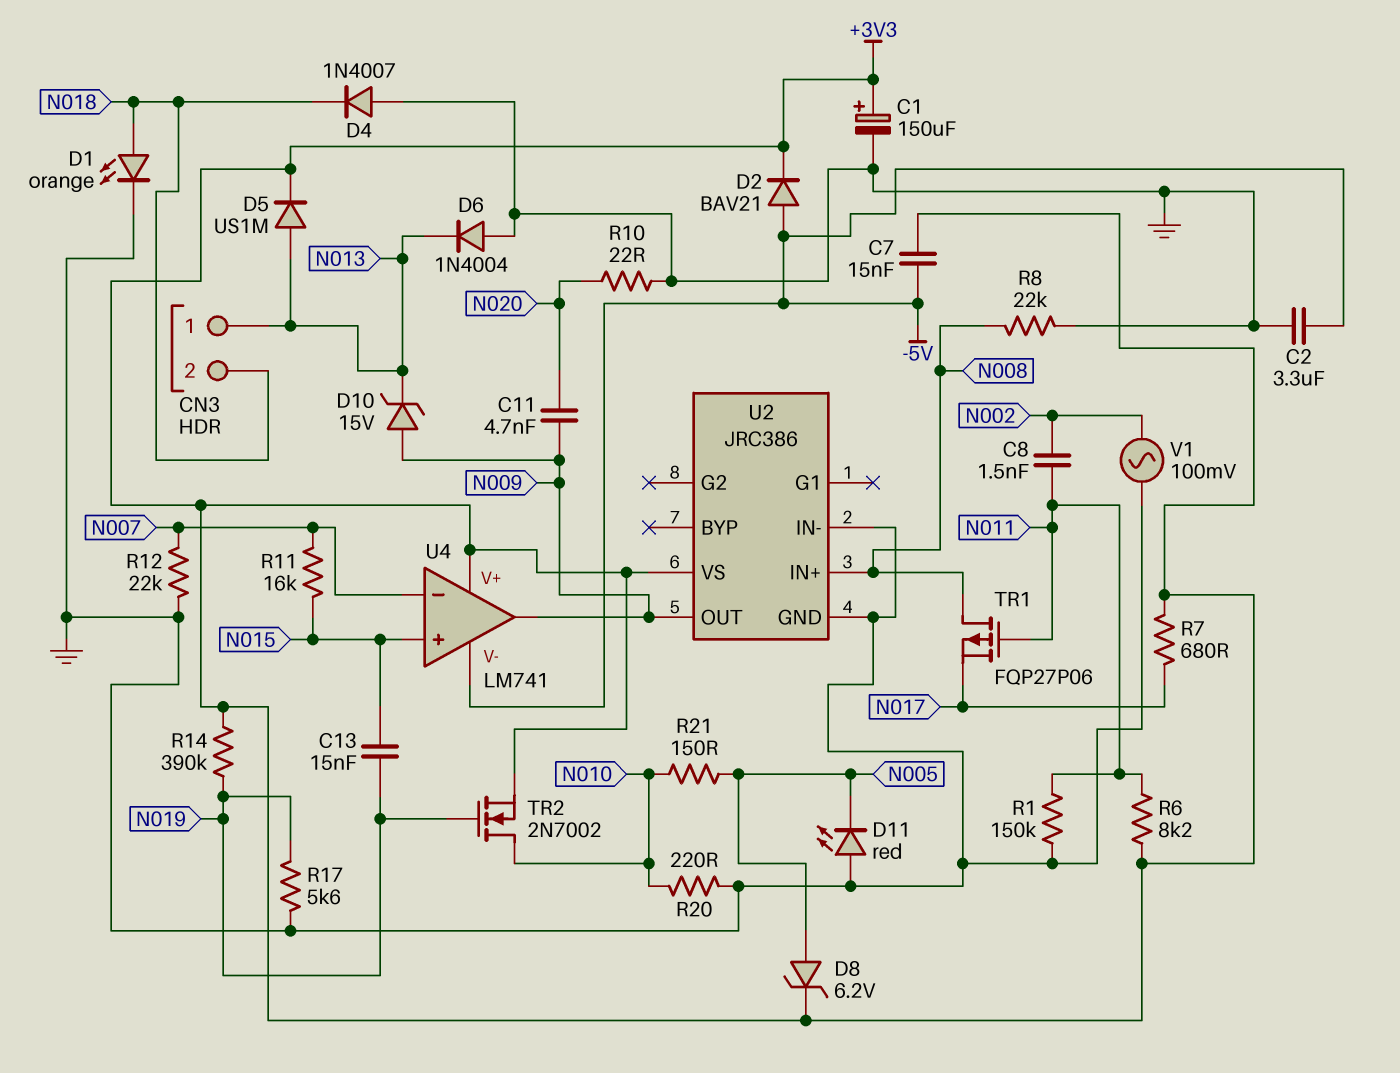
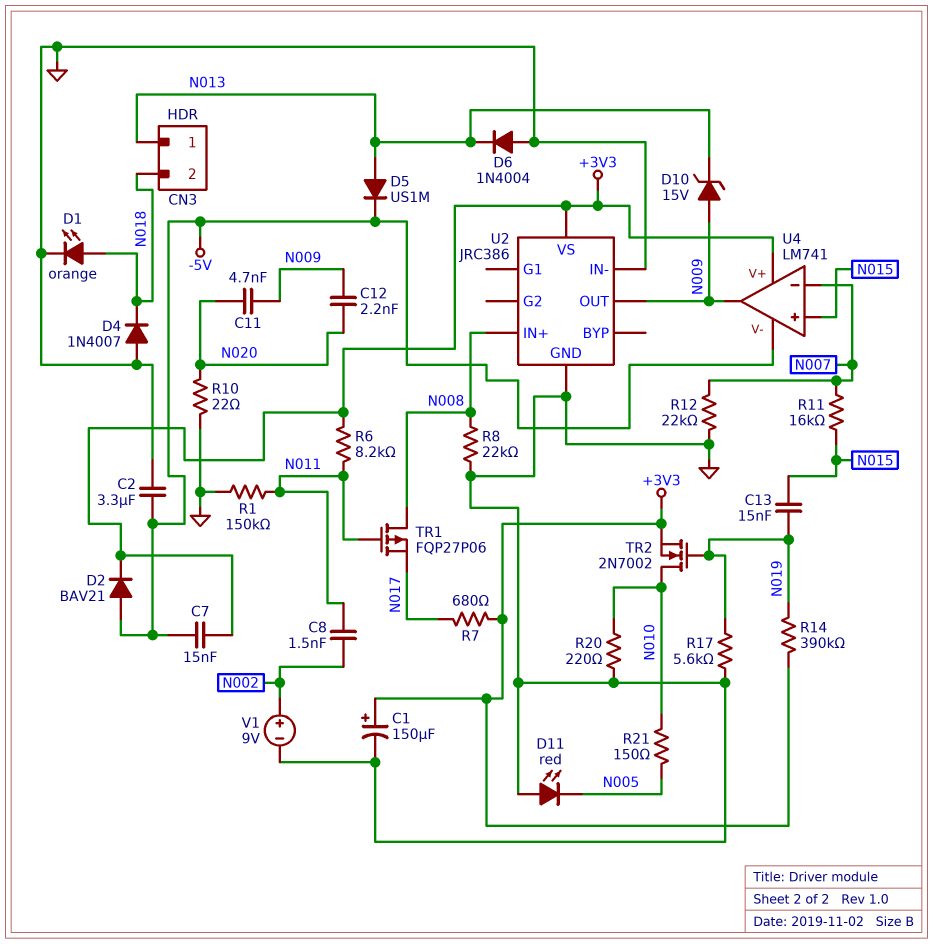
C12: none -> 2.2nF (N009, N020)
D5: diode US1M (A N013, K +3V3) -> diode US1M (A N013, K -5V)
D8: zener 6.2V (A N005, K +3V3) -> none
V1: AC 100mV (GND, N002) -> 9V (plus N002, minus GND)

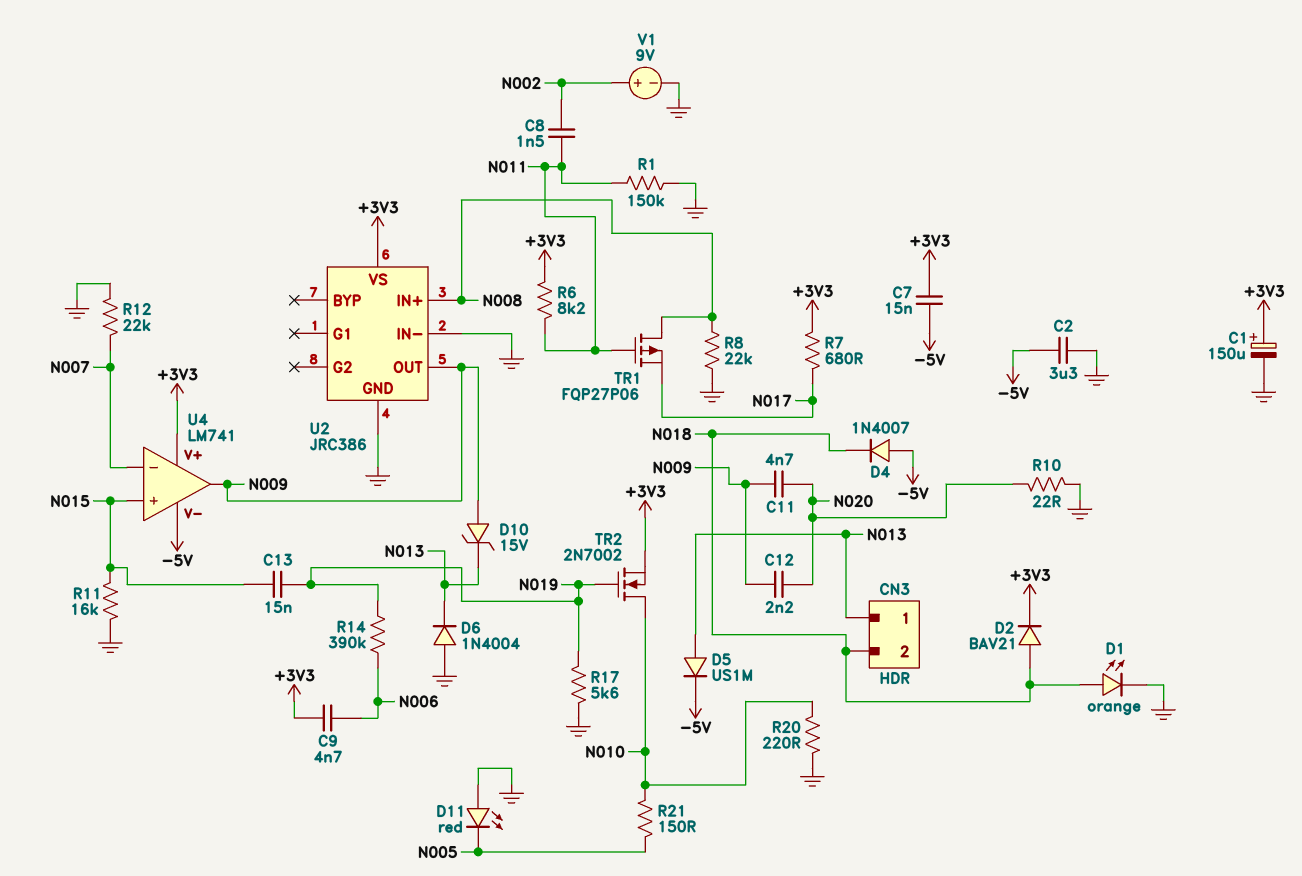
C9: none -> 4.7nF (+3V3, N006)
D2: diode BAV21 (A -5V, K +3V3) -> diode BAV21 (A N018, K +3V3)
D4: diode 1N4007 (A GND, K N018) -> diode 1N4007 (A -5V, K N018)
R11: 16k (N007, N015) -> 16k (GND, N015)
R14: 390k (+3V3, N019) -> 390k (N006, N019)

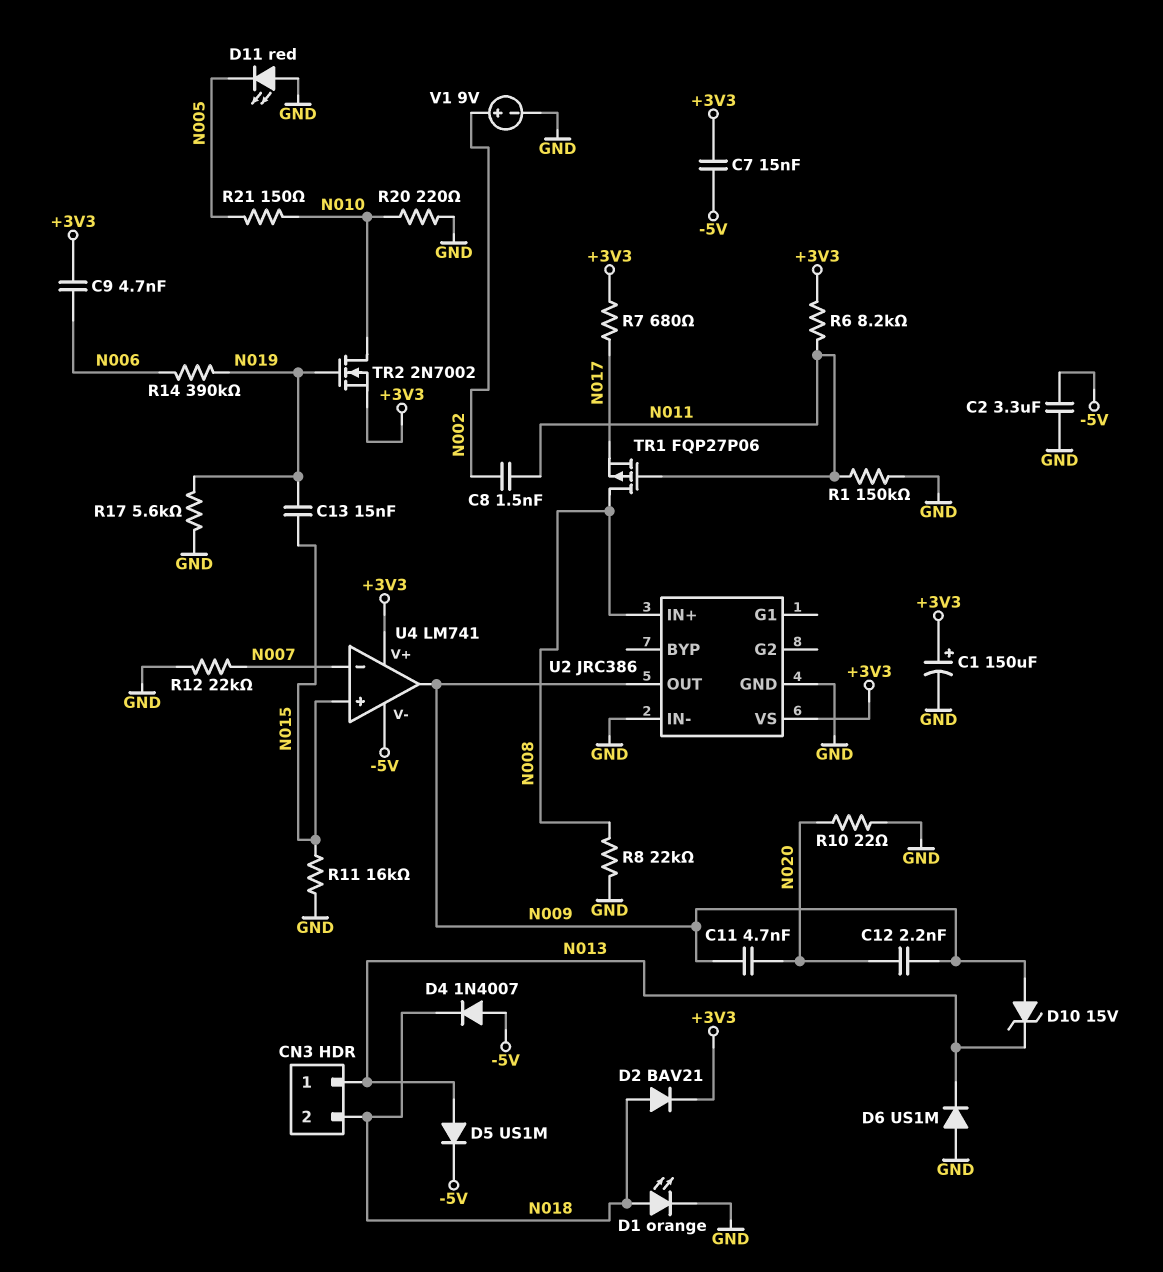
D6: diode 1N4004 (A GND, K N013) -> diode US1M (A GND, K N013)

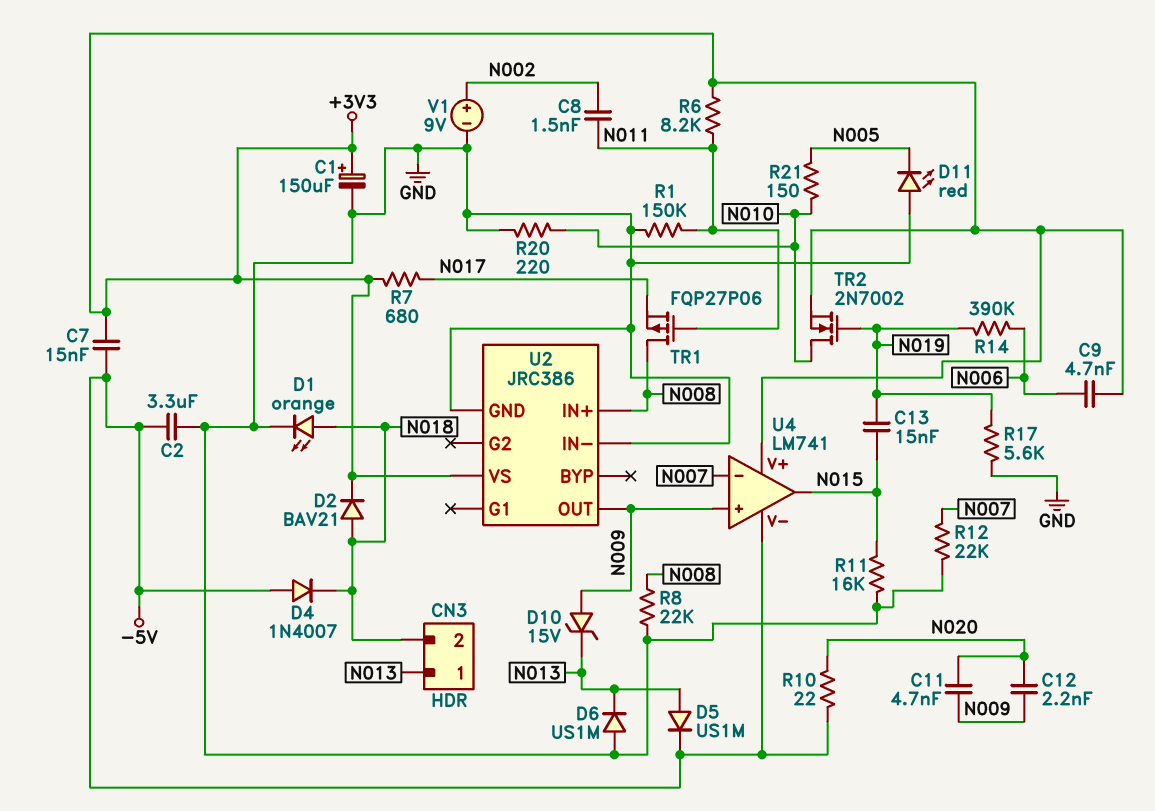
R10: 22 (GND, N020) -> 22 (-5V, N020)
U4 pin in+: N015 -> N009
U4 pin out: N009 -> N015

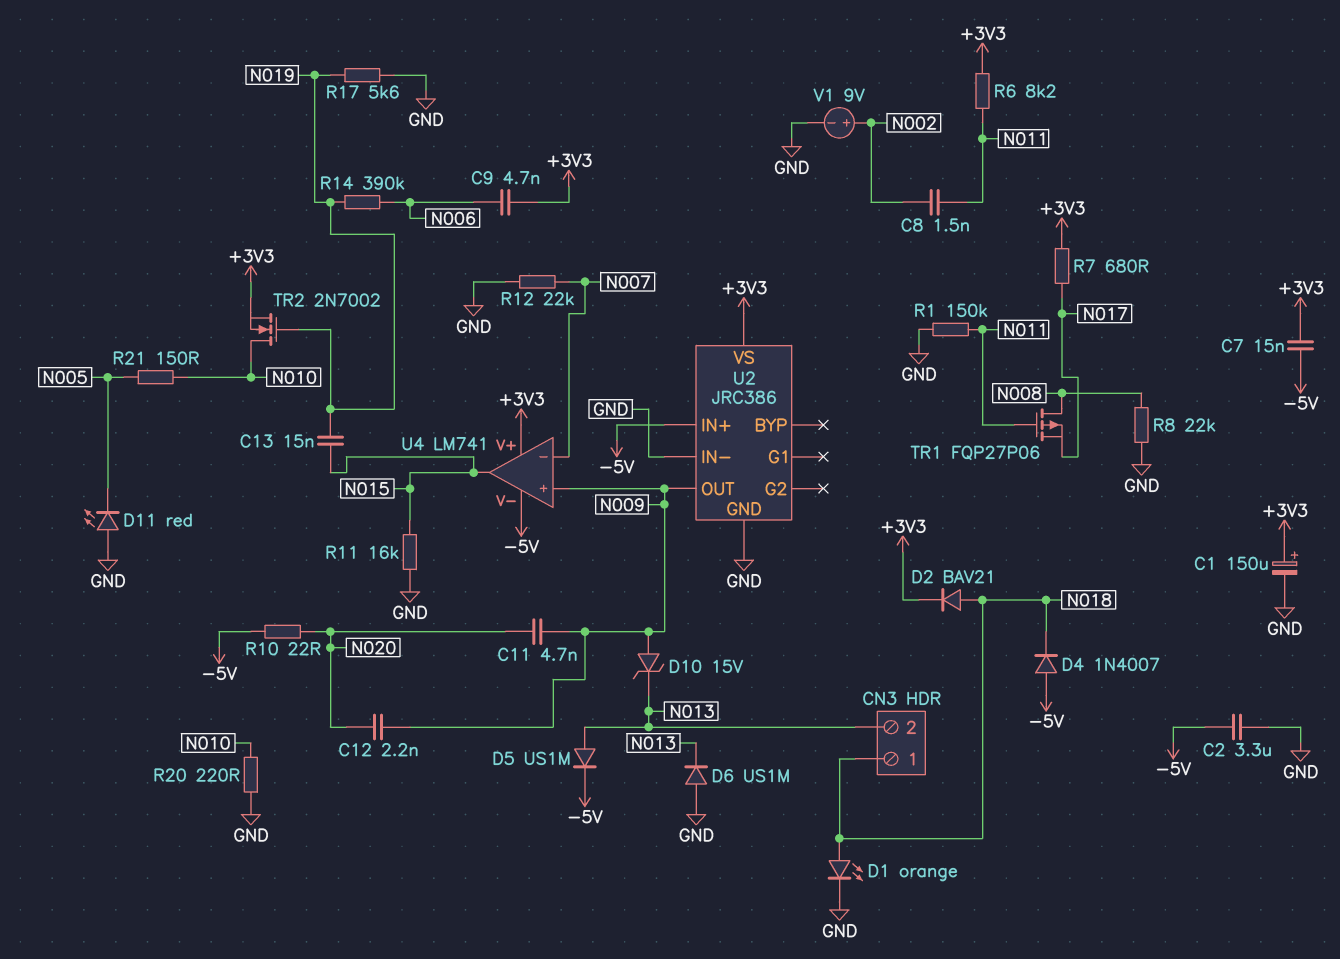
CN3 pin 1: N013 -> N018
CN3 pin 2: N018 -> N013
U2 pin IN+: N008 -> -5V

